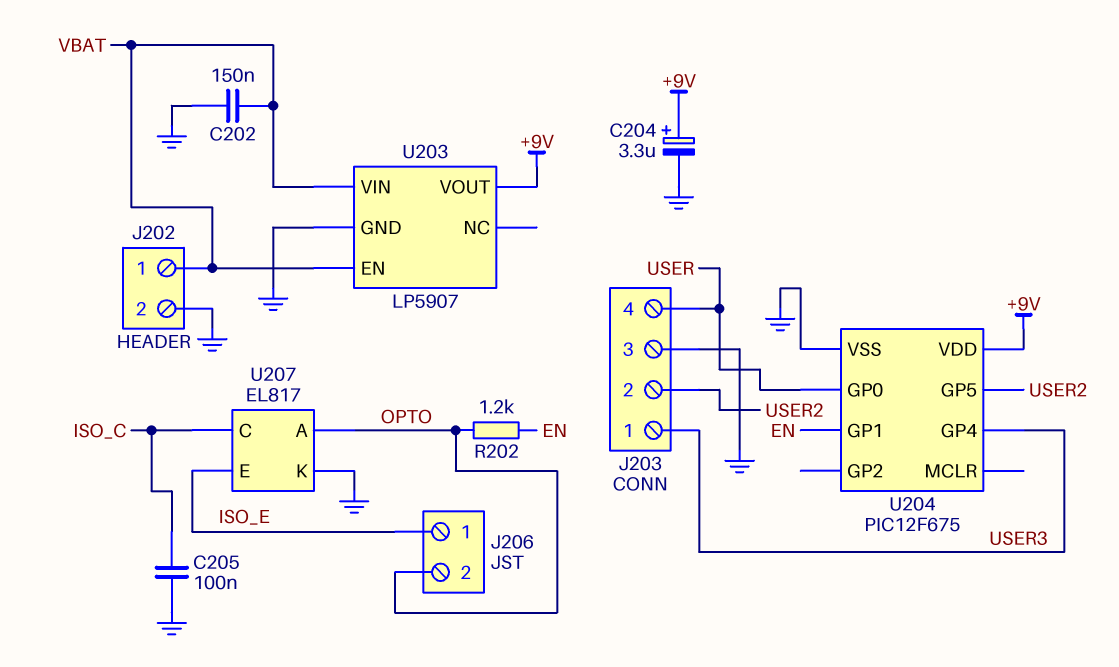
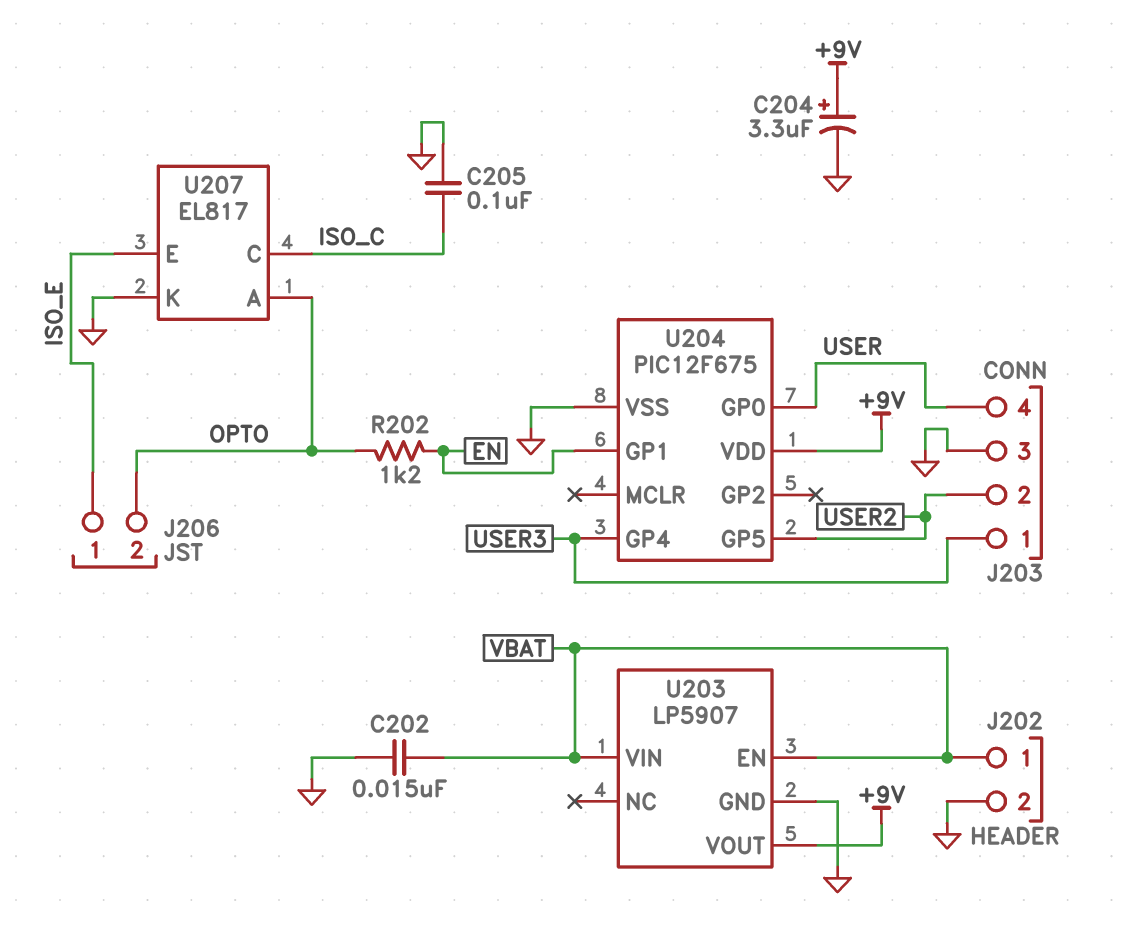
C202: 150nF (GND, VBAT) -> 15nF (GND, VBAT)

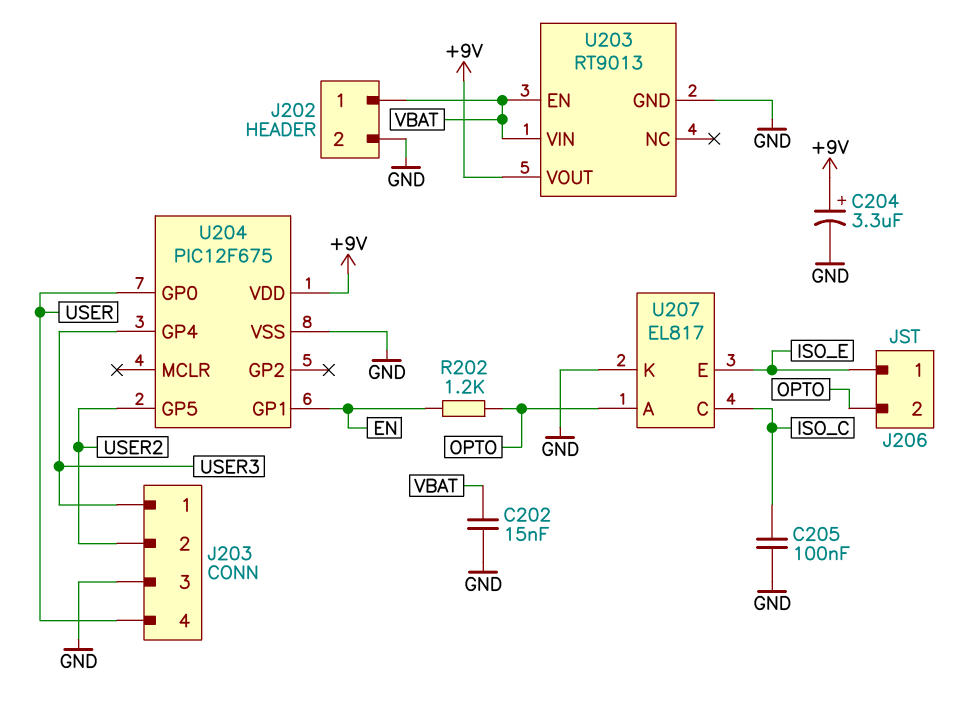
U203: LP5907 -> RT9013

